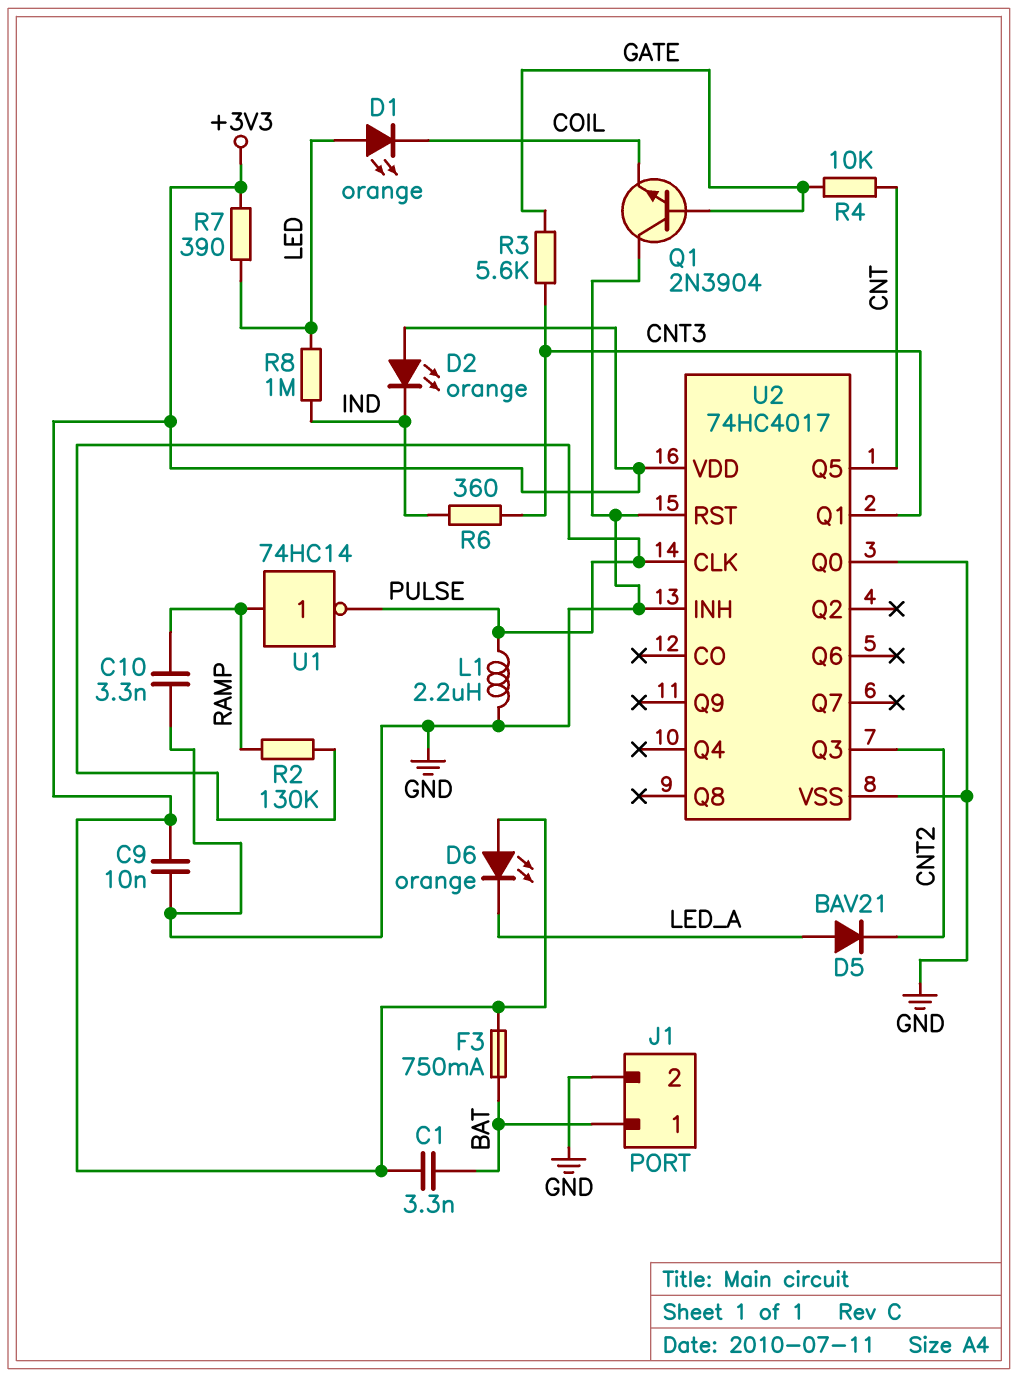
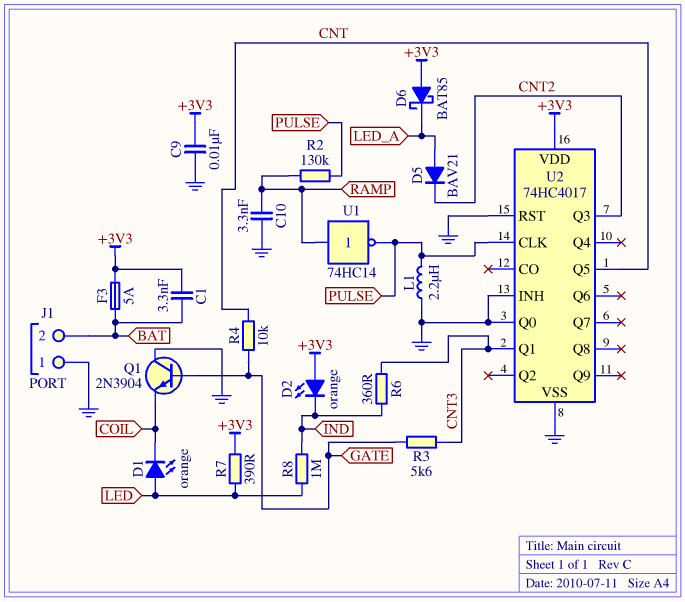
D6: LED orange (A +3V3, K LED_A) -> schottky BAT85 (A +3V3, K LED_A)
F3: 750mA (+3V3, BAT) -> 5A (+3V3, BAT)
J1 pin 1: BAT -> GND
J1 pin 2: GND -> BAT

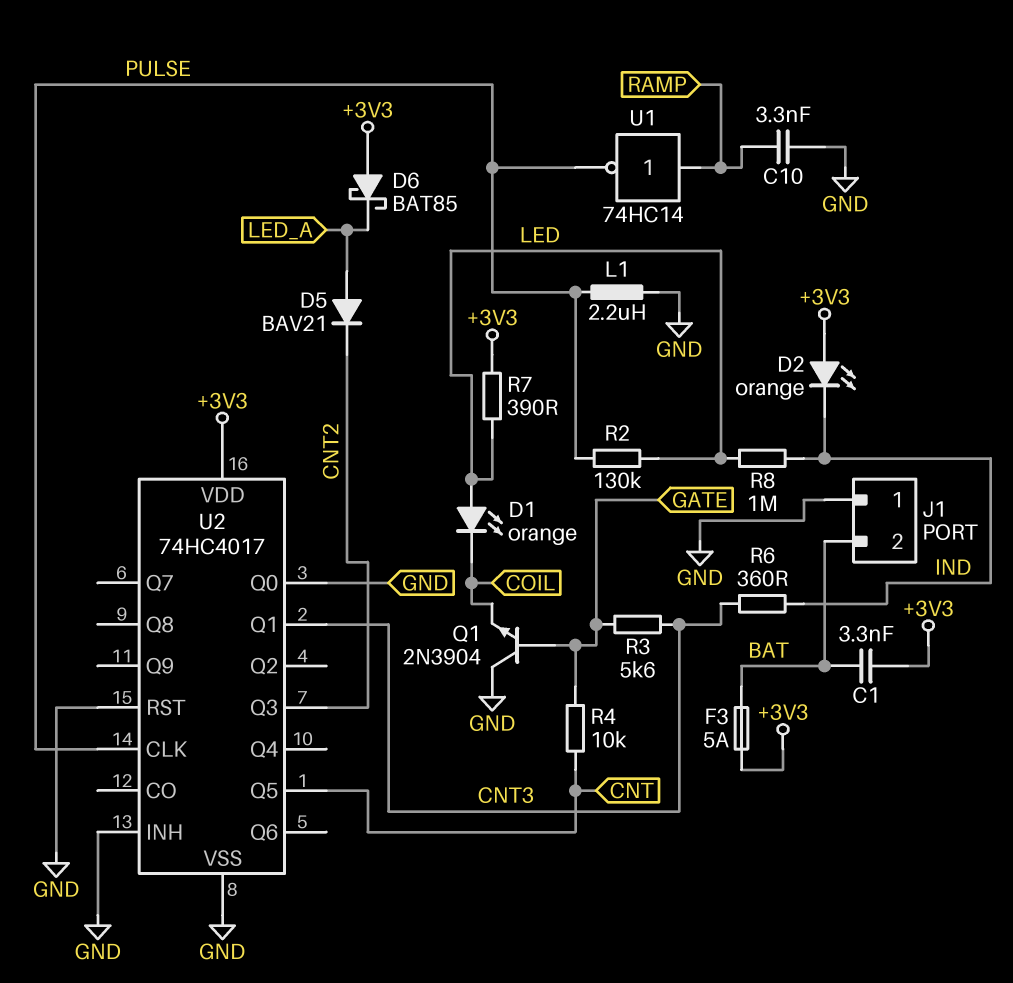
C9: 10nF (+3V3, GND) -> none
R2: 130k (PULSE, RAMP) -> 130k (LED, PULSE)

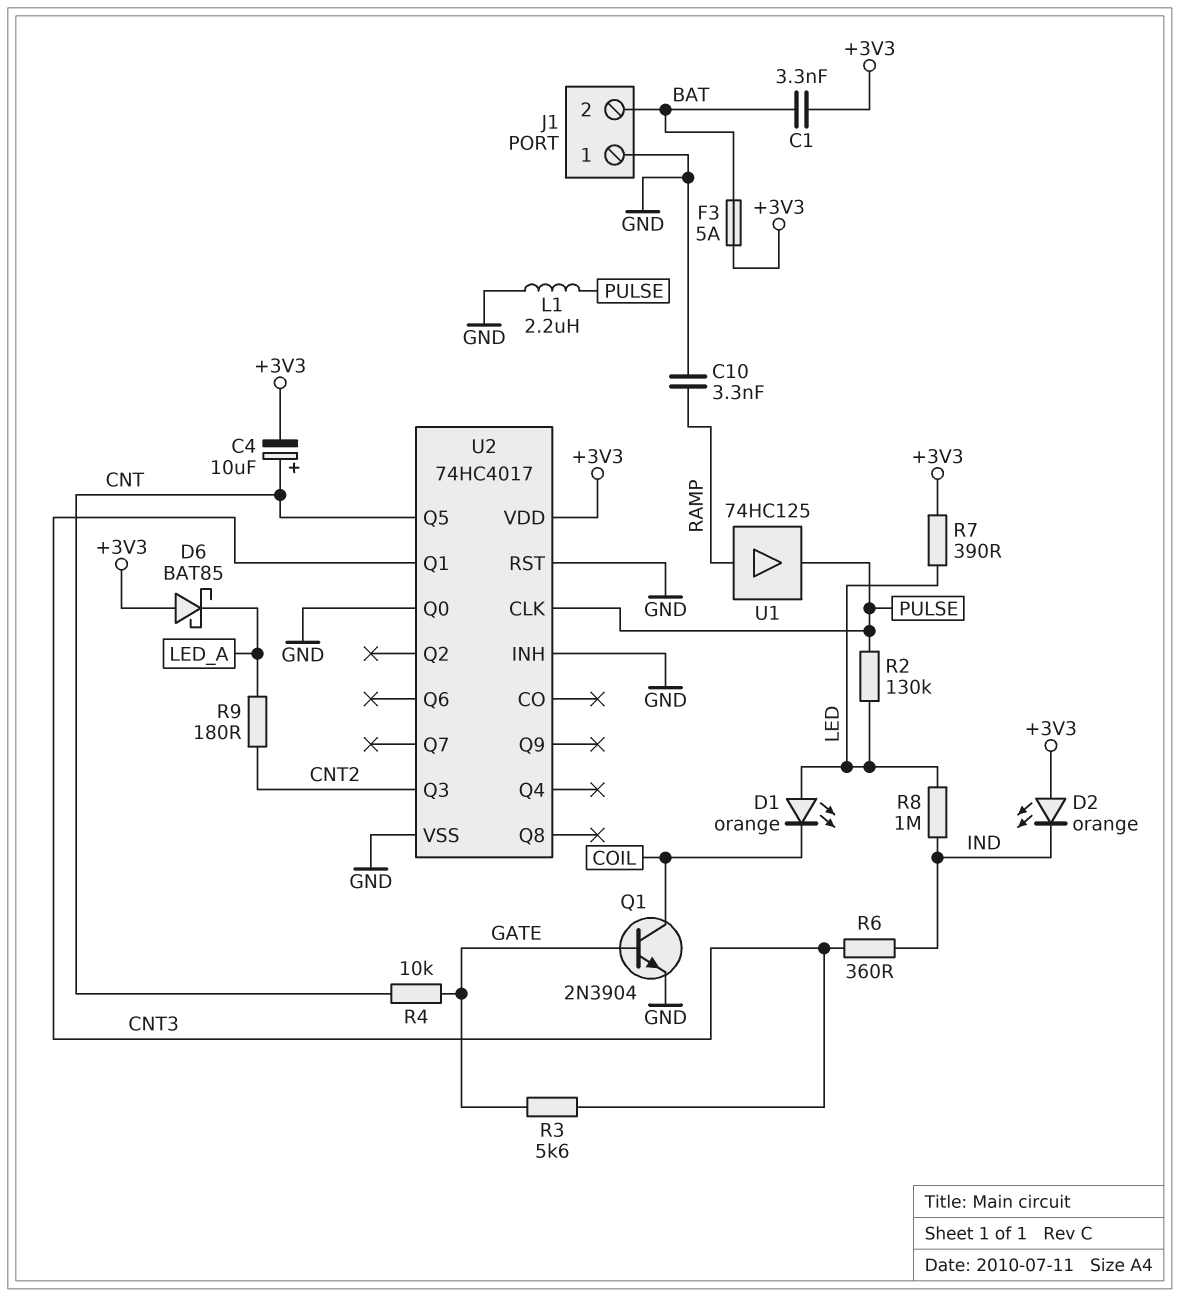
C4: none -> 10uF (plus CNT, minus +3V3)
D5: diode BAV21 (A LED_A, K CNT2) -> none
Q1: NPN 2N3904 (B GATE, C GND, E COIL) -> NPN 2N3904 (B GATE, C COIL, E GND)
R9: none -> 180 (CNT2, LED_A)
U1: NOT 74HC14 (in RAMP, out PULSE) -> buffer 74HC125 (in RAMP, out PULSE)

